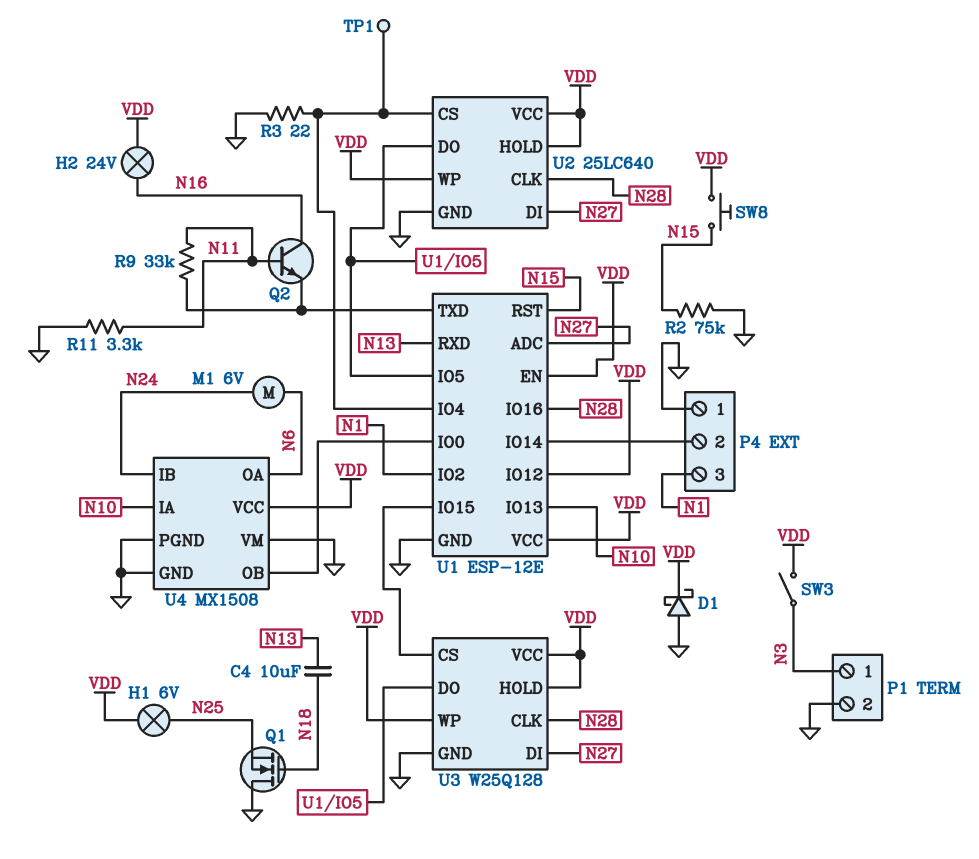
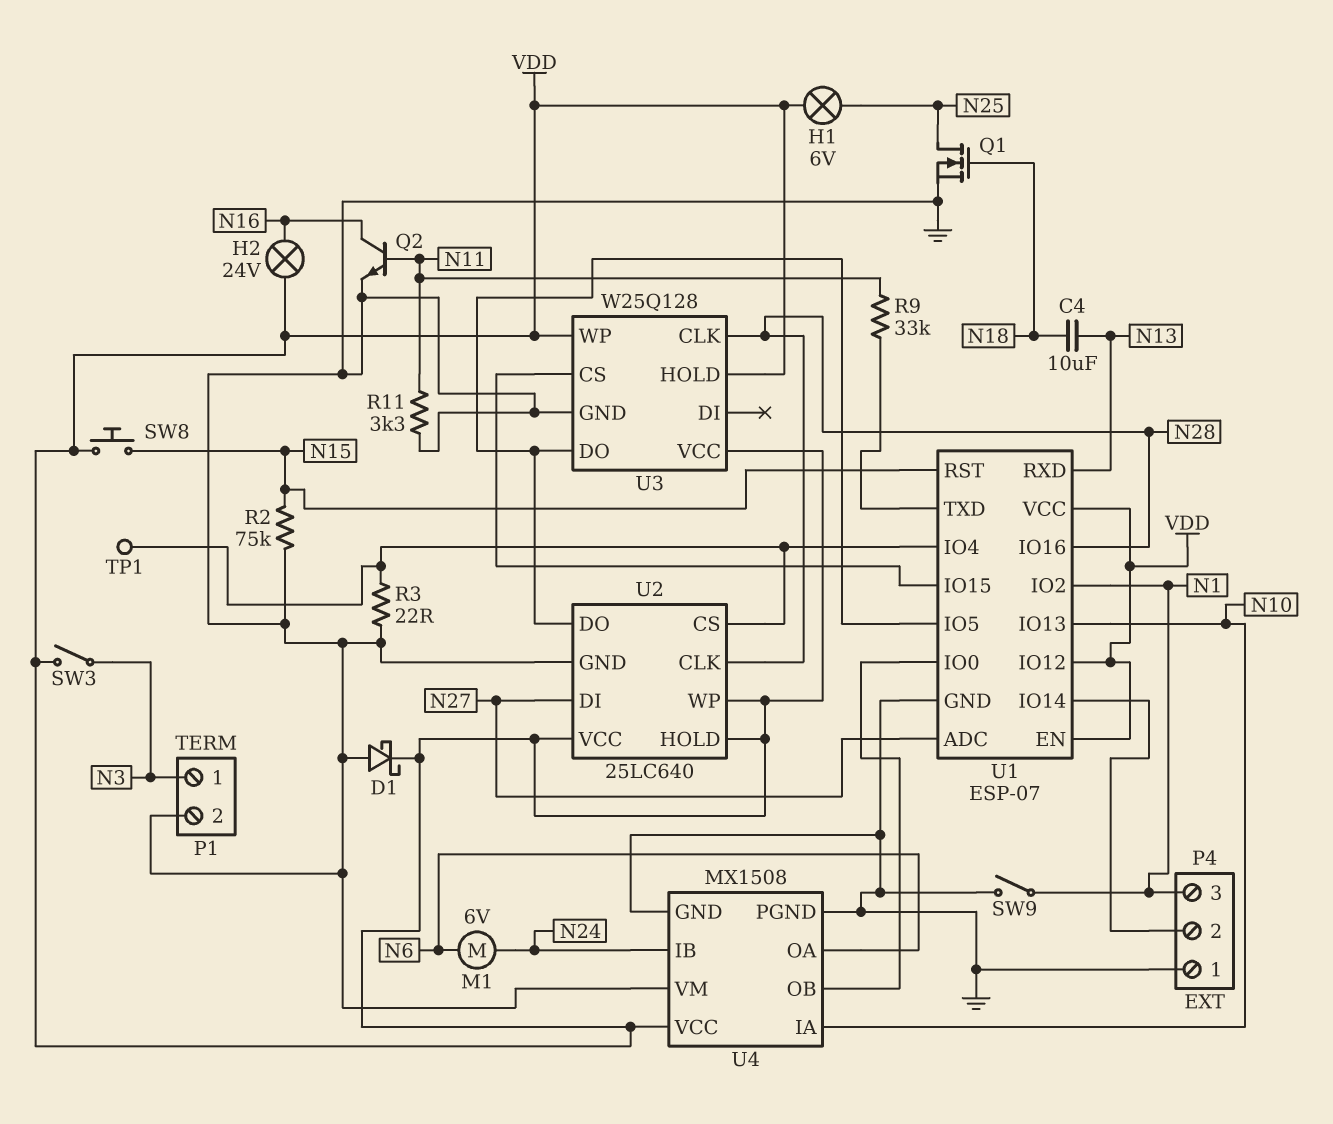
Q1: NMOS (G N18, D GND, S N25) -> NMOS (G N18, D N25, S GND)
Q2: NPN (B N11, C N16, E U1/TXD) -> NPN (B N11, C N16, E GND)
SW9: none -> switch (GND, N1)
U1: ESP-12E -> ESP-07
U3 pin DI: N27 -> none

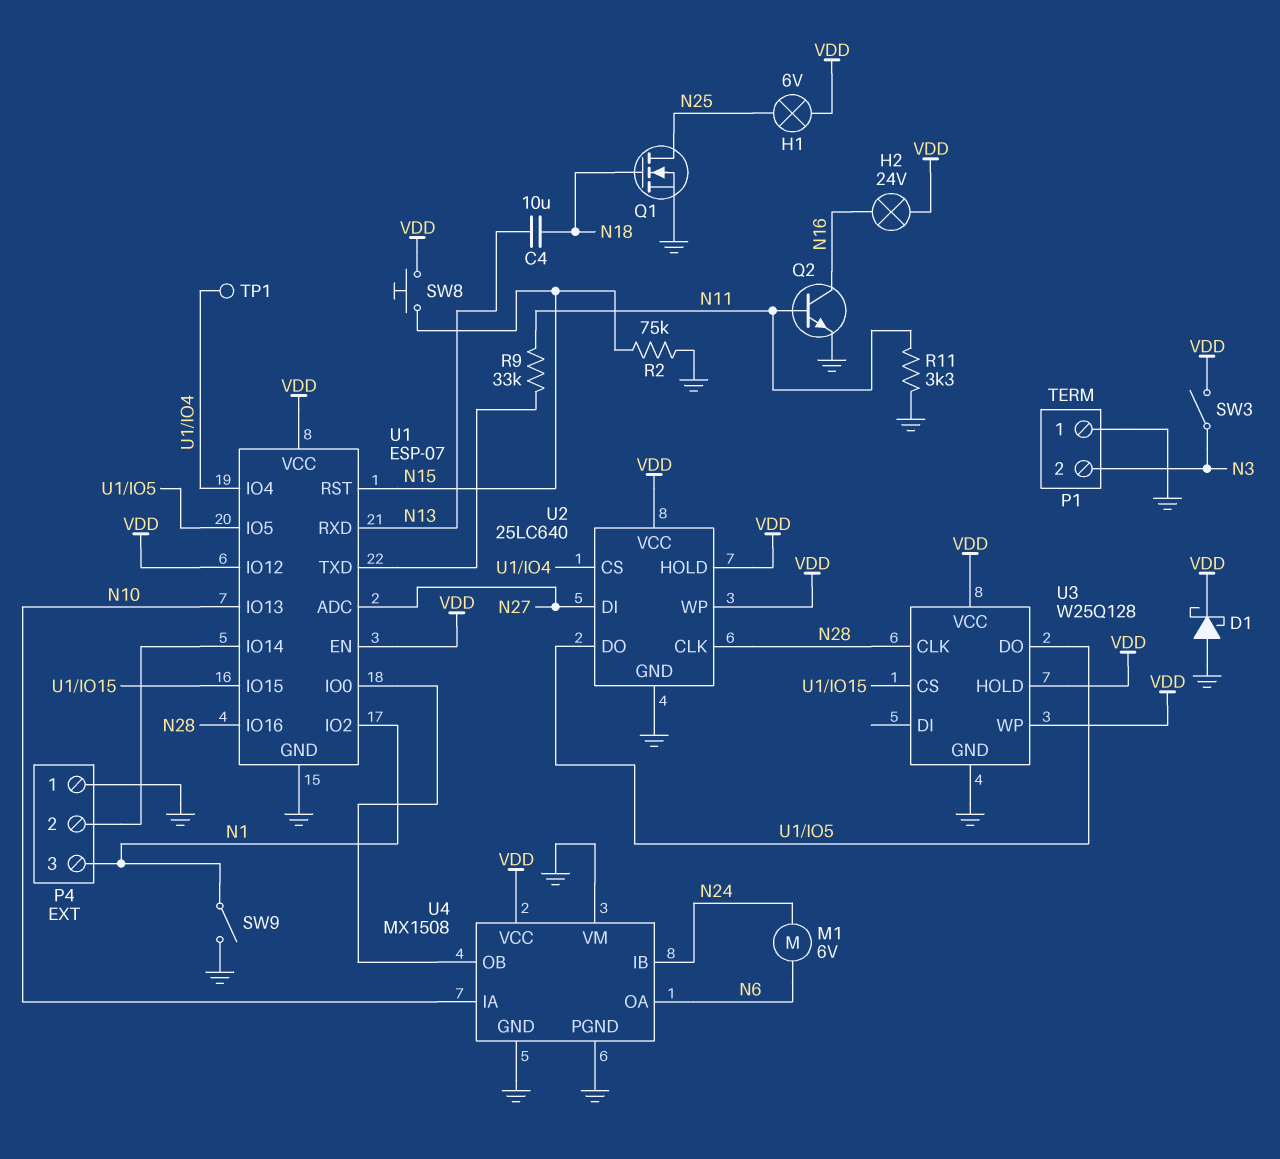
P1 pin 1: N3 -> GND
P1 pin 2: GND -> N3
R3: 22 (GND, U1/IO4) -> none

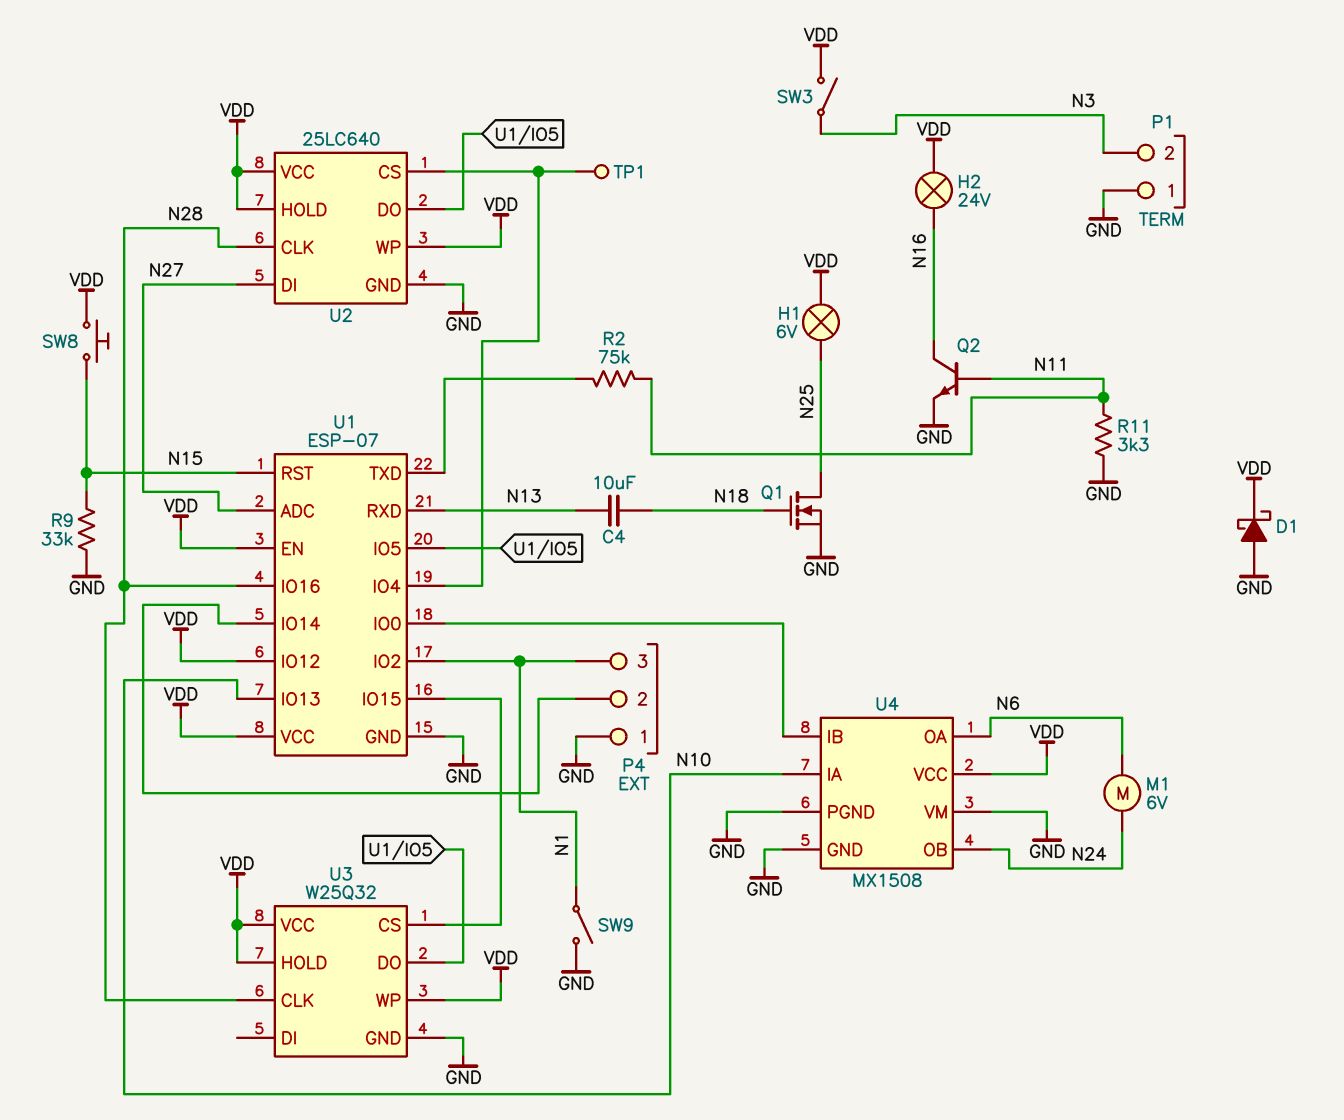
R2: 75k (GND, N15) -> 75k (N11, U1/TXD)
R9: 33k (N11, U1/TXD) -> 33k (GND, N15)
U3: W25Q128 -> W25Q32
U4 pin IB: N24 -> U1/IO0
U4 pin OB: U1/IO0 -> N24

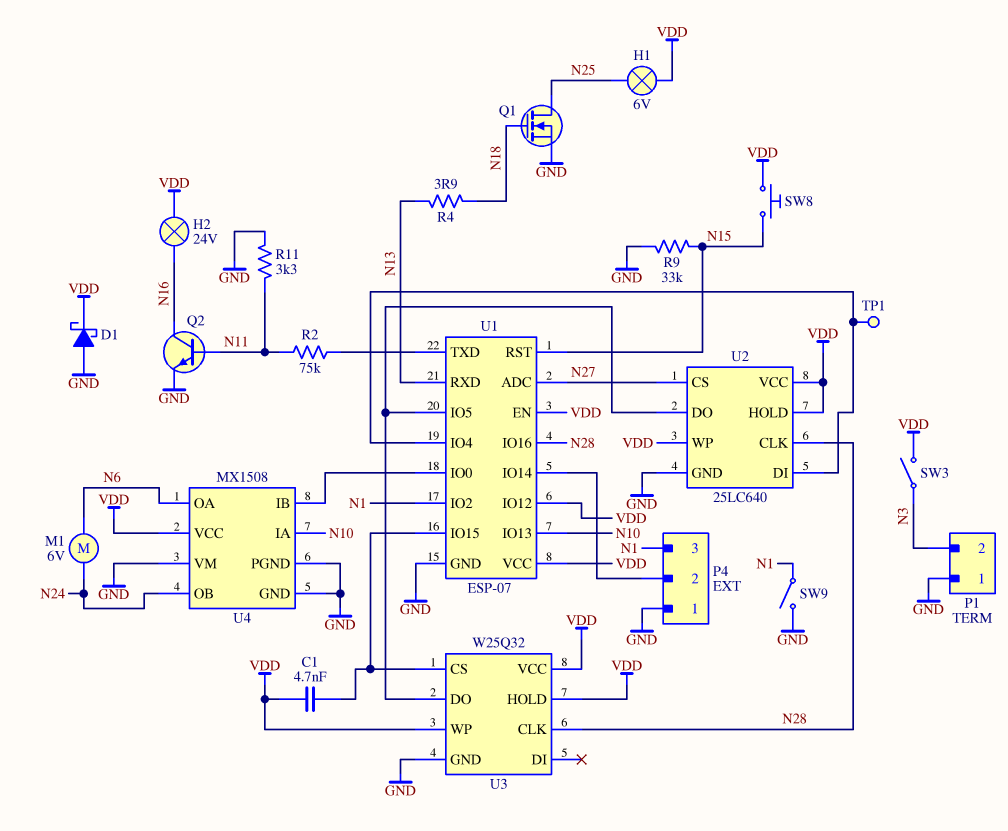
C1: none -> 4.7nF (U1/IO15, VDD)
C4: 10uF (N13, N18) -> none
R4: none -> 3.9 (N13, N18)
U2 pin CS: U1/IO4 -> N27
U2 pin DI: N27 -> U1/IO4

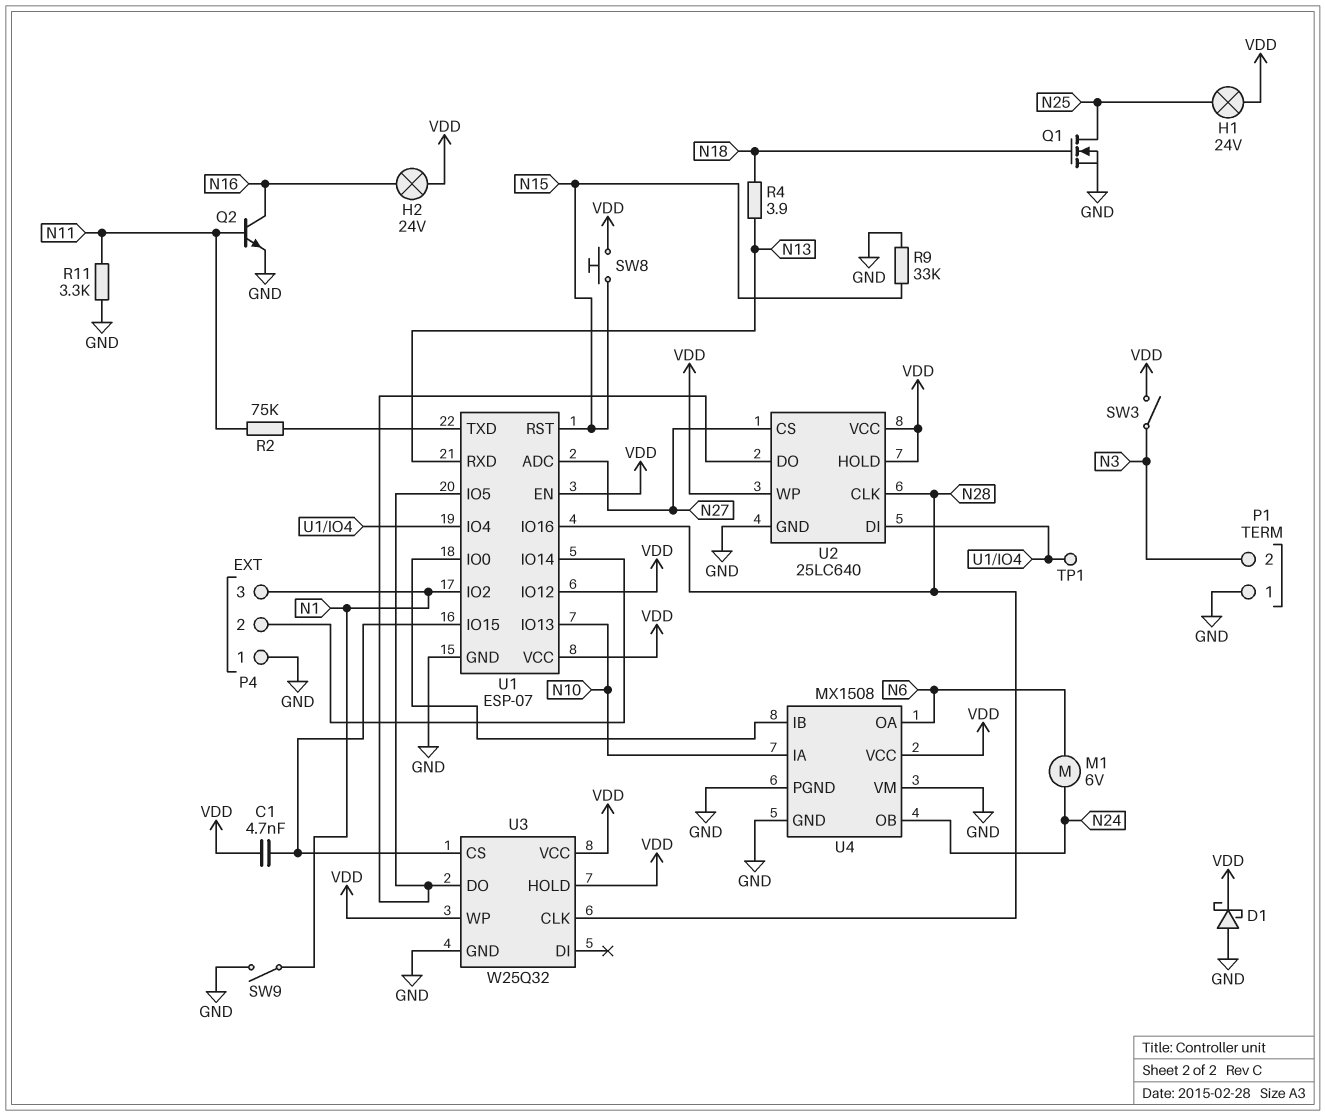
H1: lamp 6V (N25, VDD) -> lamp 24V (N25, VDD)

